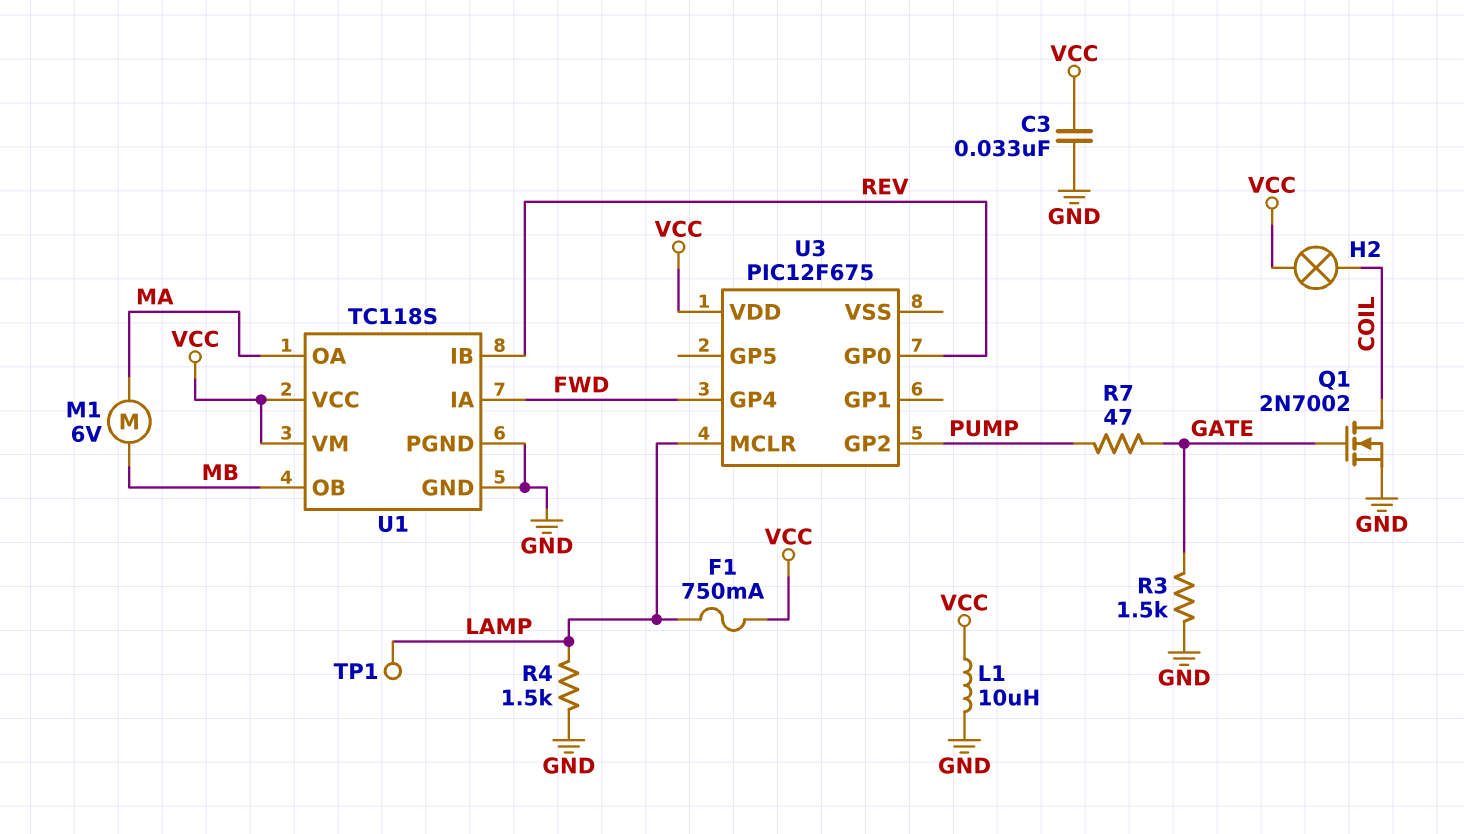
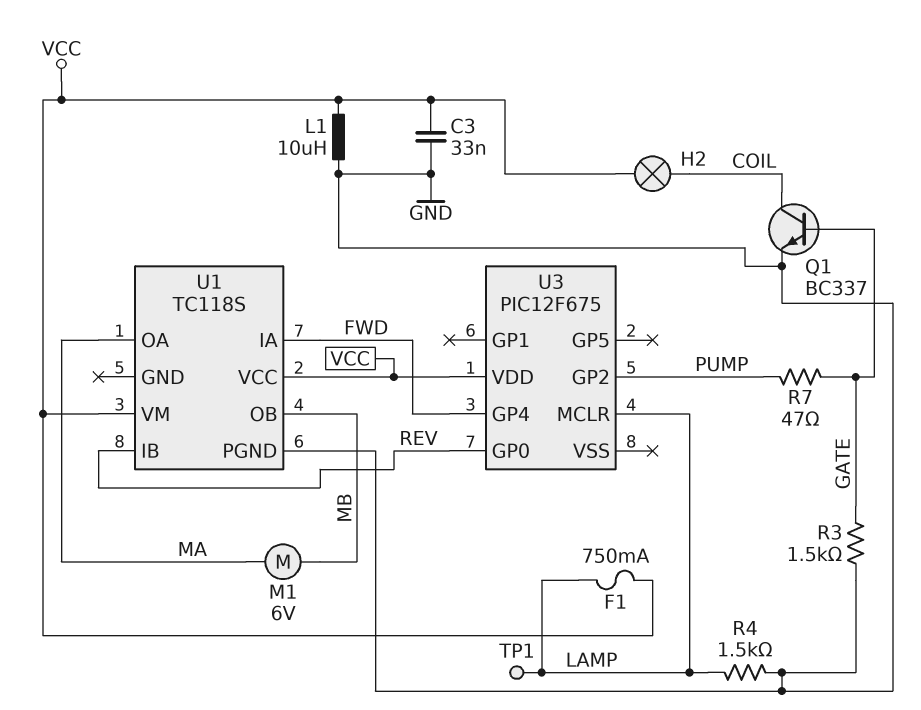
Q1: NMOS 2N7002 (G GATE, D COIL, S GND) -> NPN BC337 (B GATE, C COIL, E GND)
U1 pin GND: GND -> none

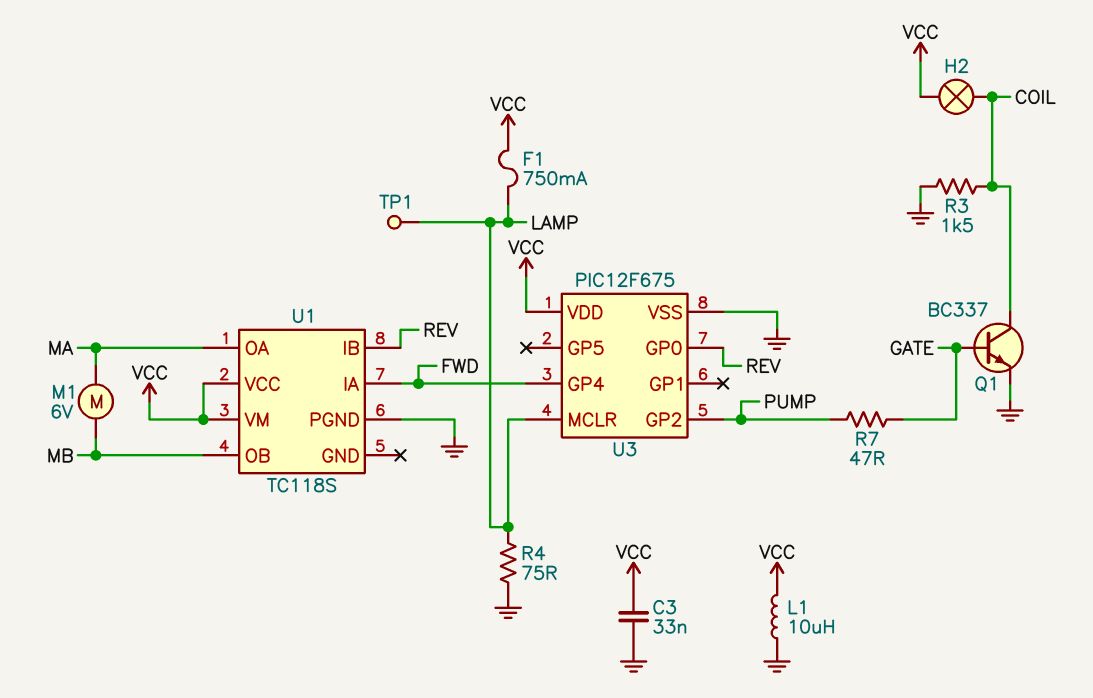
R3: 1.5k (GATE, GND) -> 1.5k (COIL, GND)
R4: 1.5k (GND, LAMP) -> 75 (GND, LAMP)
U3 pin VSS: none -> GND

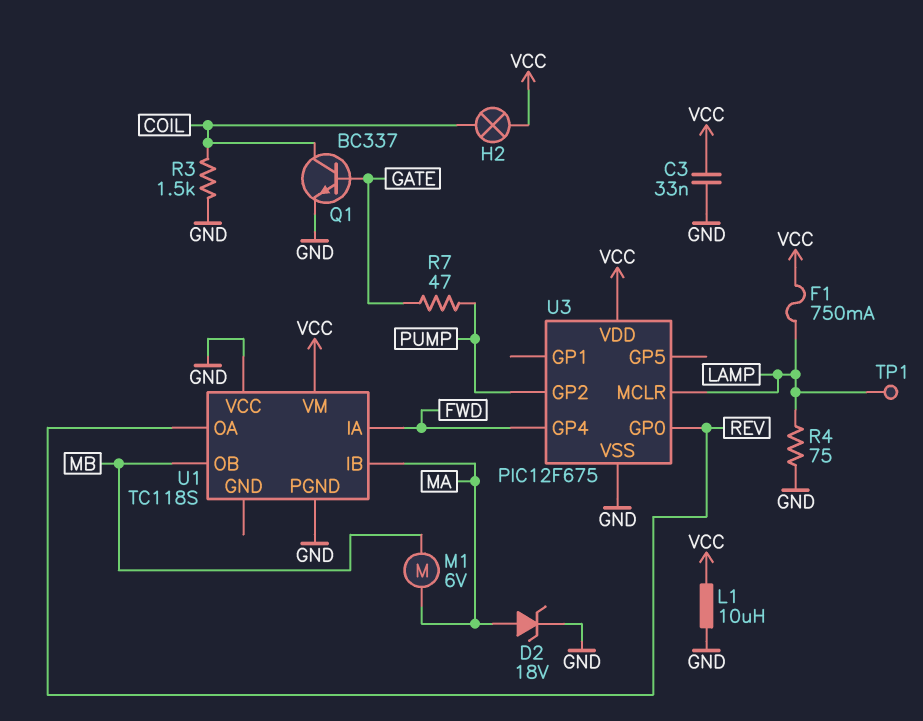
D2: none -> zener 18V (A MA, K GND)
U1 pin IB: REV -> MA
U1 pin OA: MA -> REV
U1 pin VCC: VCC -> GND

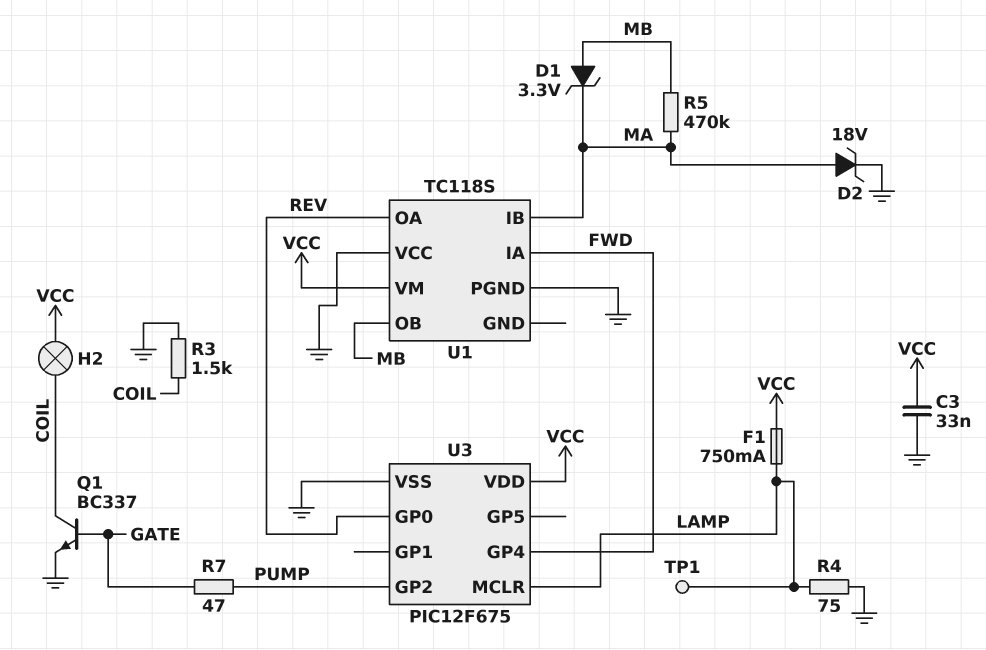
D1: none -> zener 3.3V (A MB, K MA)
L1: 10uH (GND, VCC) -> none
M1: motor 6V (MA, MB) -> none
R5: none -> 470k (MA, MB)

